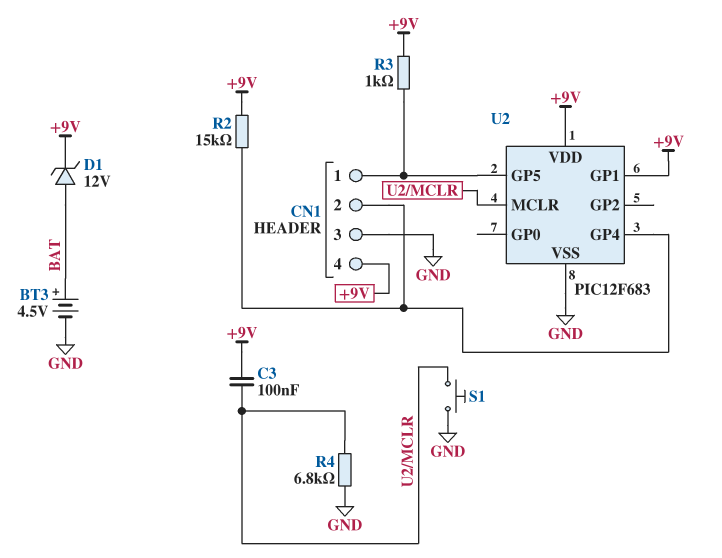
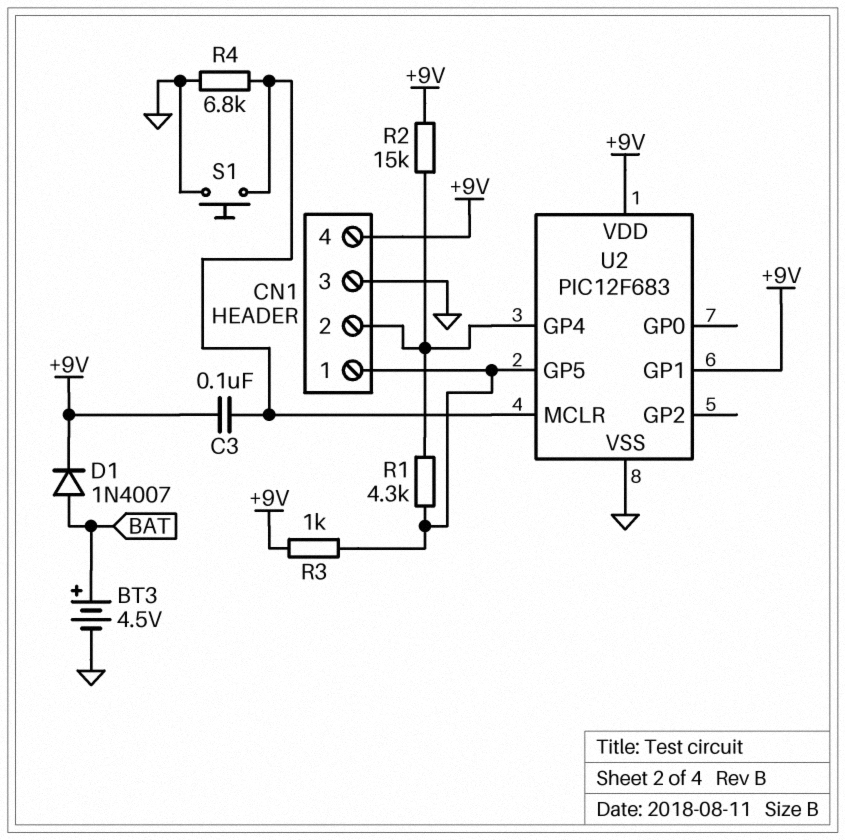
D1: zener 12V (A BAT, K +9V) -> diode 1N4007 (A BAT, K +9V)
R1: none -> 4.3k (CN1/1, CN1/2)

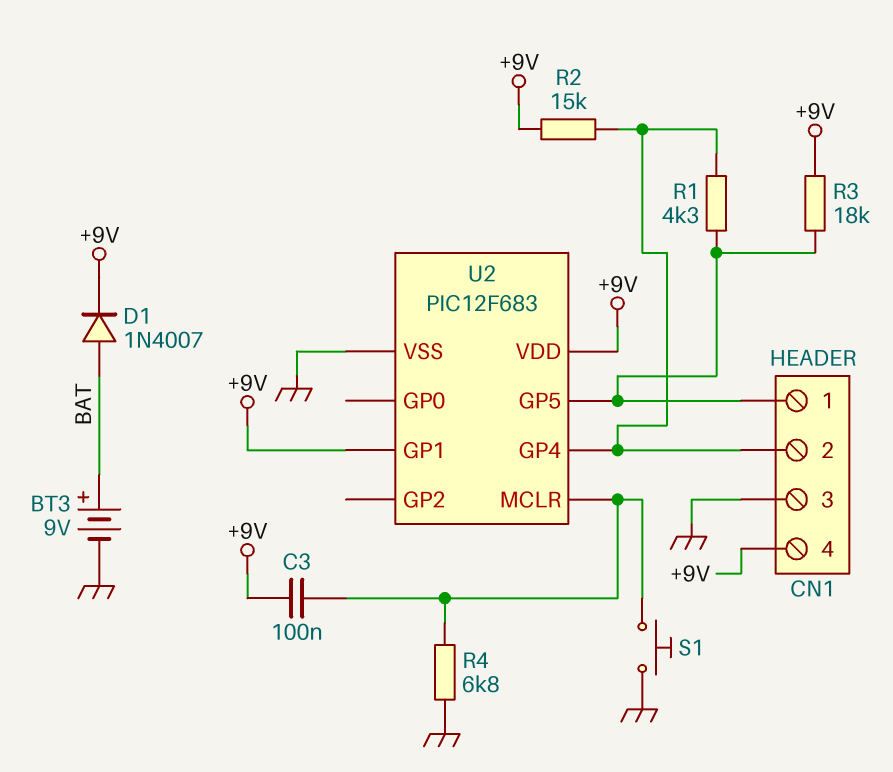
BT3: 4.5V (plus BAT, minus GND) -> 9V (plus BAT, minus GND)
R3: 1k (+9V, CN1/1) -> 18k (+9V, CN1/1)

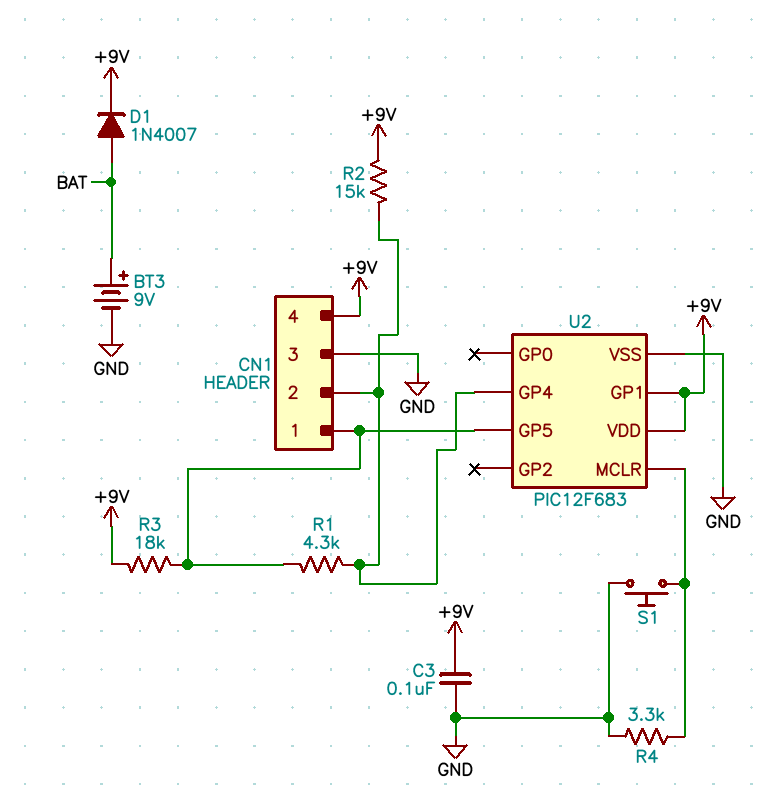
C3: 100nF (+9V, U2/MCLR) -> 100nF (+9V, GND)
R4: 6.8k (GND, U2/MCLR) -> 3.3k (GND, U2/MCLR)

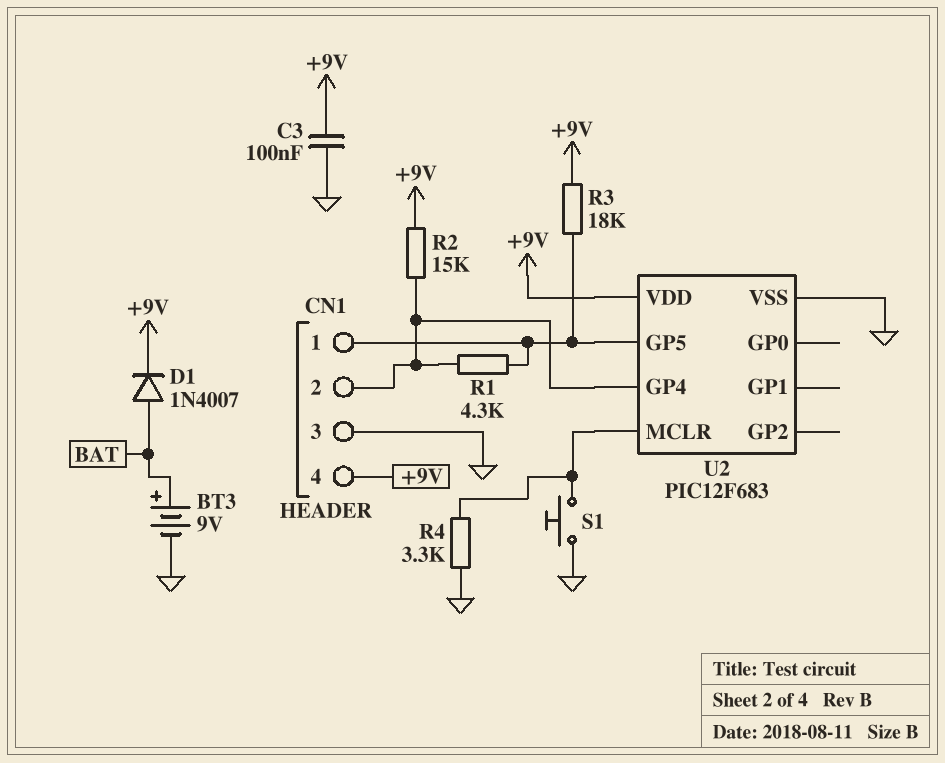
U2 pin GP1: +9V -> none

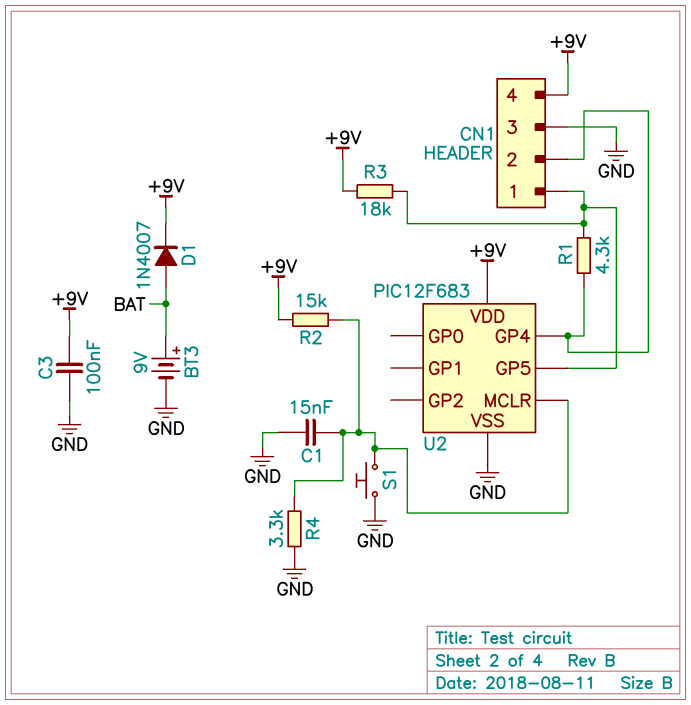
C1: none -> 15nF (GND, U2/MCLR)
R2: 15k (+9V, CN1/2) -> 15k (+9V, U2/MCLR)

